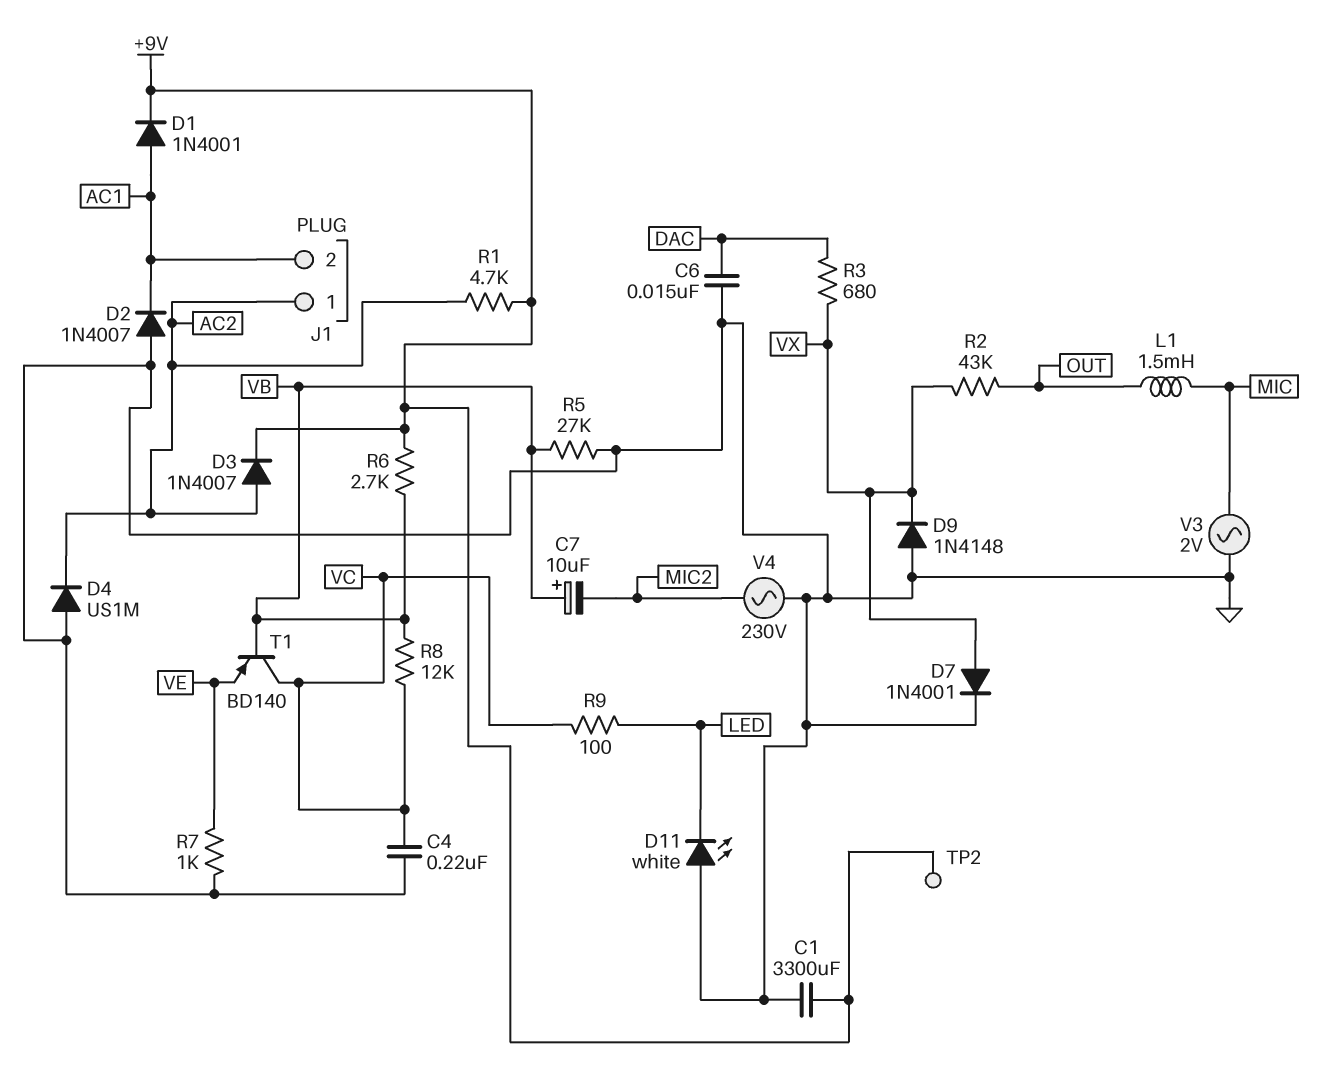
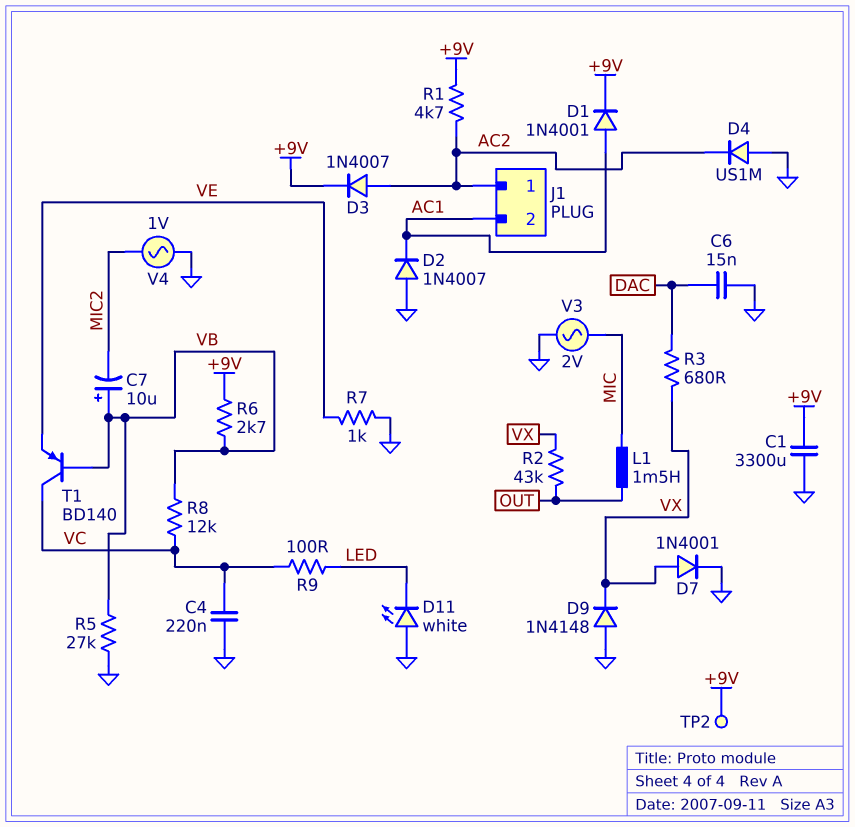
V4: AC 230V (GND, MIC2) -> AC 1V (GND, MIC2)

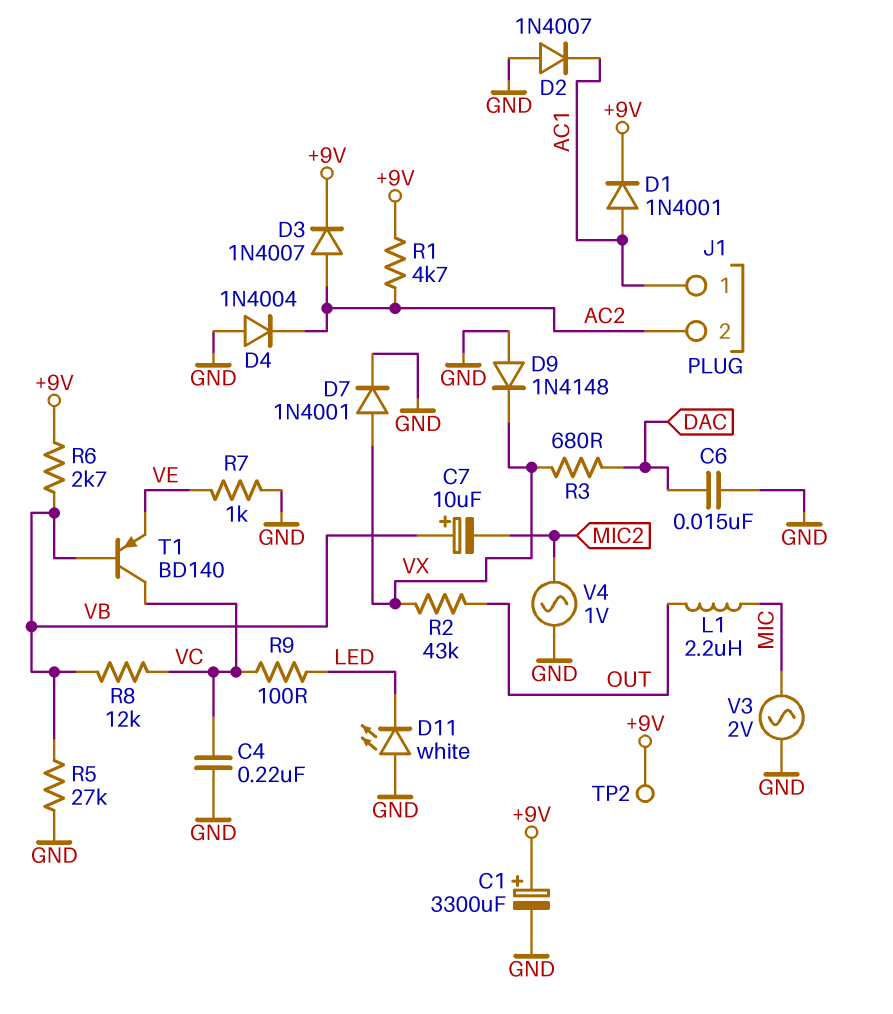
C1: 3300uF (+9V, GND) -> 3300uF (plus +9V, minus GND)
D4: diode US1M (A GND, K AC2) -> diode 1N4004 (A GND, K AC2)
J1 pin 1: AC2 -> AC1
J1 pin 2: AC1 -> AC2
L1: 1.5mH (MIC, OUT) -> 2.2uH (MIC, OUT)

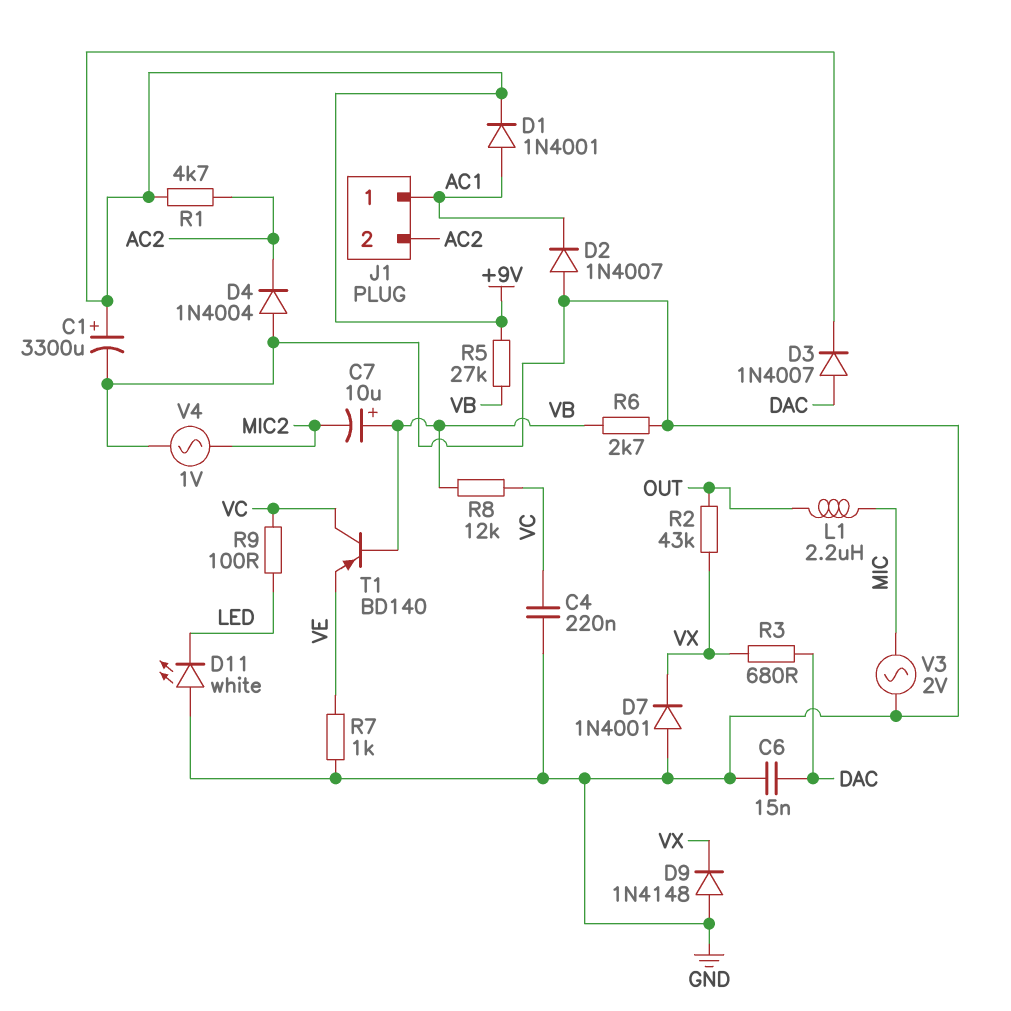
D3: diode 1N4007 (A AC2, K +9V) -> diode 1N4007 (A DAC, K +9V)
D7: diode 1N4001 (A VX, K GND) -> diode 1N4001 (A GND, K VX)
R5: 27k (GND, VB) -> 27k (+9V, VB)
R6: 2.7k (+9V, VB) -> 2.7k (GND, VB)
TP2: test point (+9V) -> none

